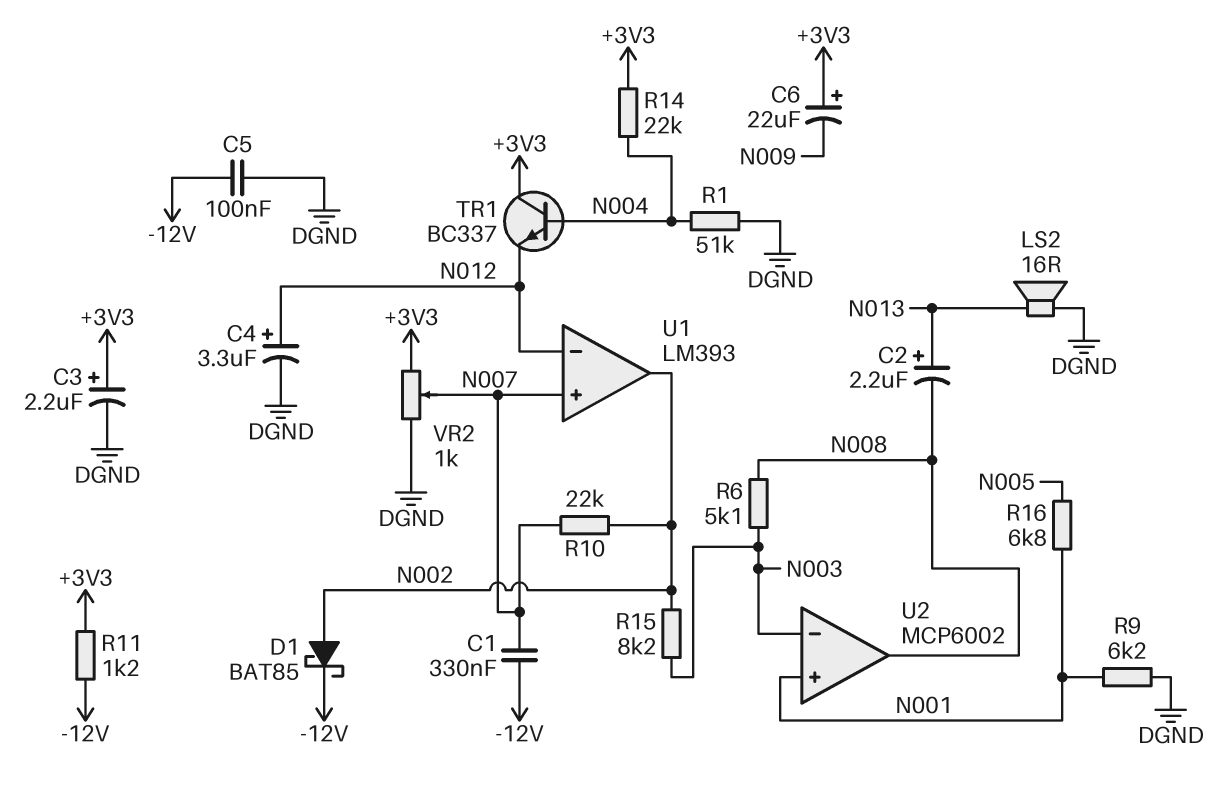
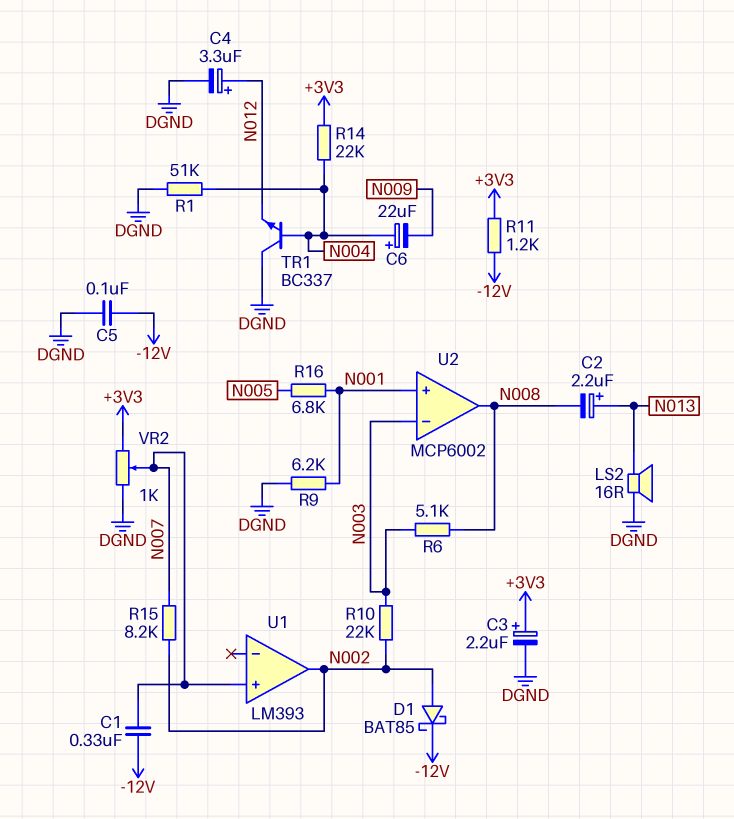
C6: 22uF (plus +3V3, minus N009) -> 22uF (plus N004, minus N009)
R10: 22k (N002, N007) -> 22k (N002, N003)
R15: 8.2k (N002, N003) -> 8.2k (N002, N007)
TR1: NPN BC337 (B N004, C +3V3, E N012) -> NPN BC337 (B N004, C DGND, E N012)
U1 pin in-: N012 -> none

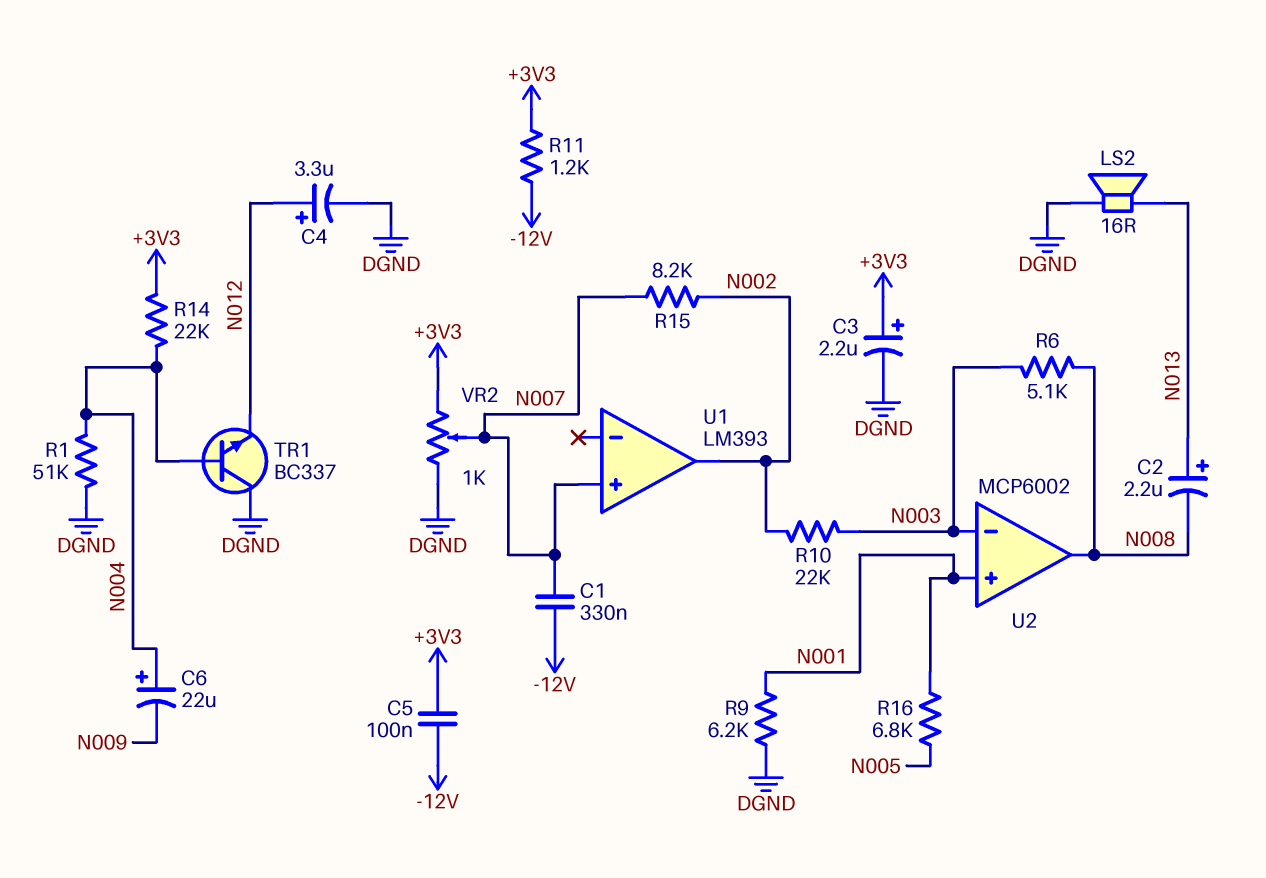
C5: 100nF (-12V, DGND) -> 100nF (+3V3, -12V)
D1: schottky BAT85 (A N002, K -12V) -> none

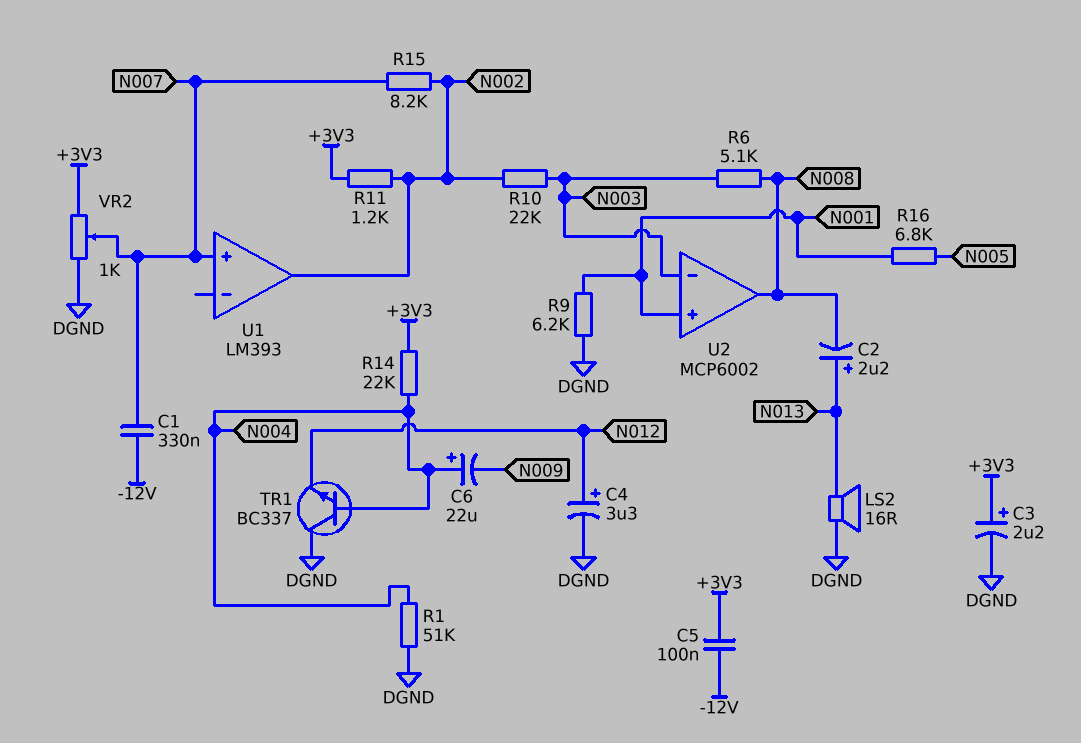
R11: 1.2k (+3V3, -12V) -> 1.2k (+3V3, N002)

